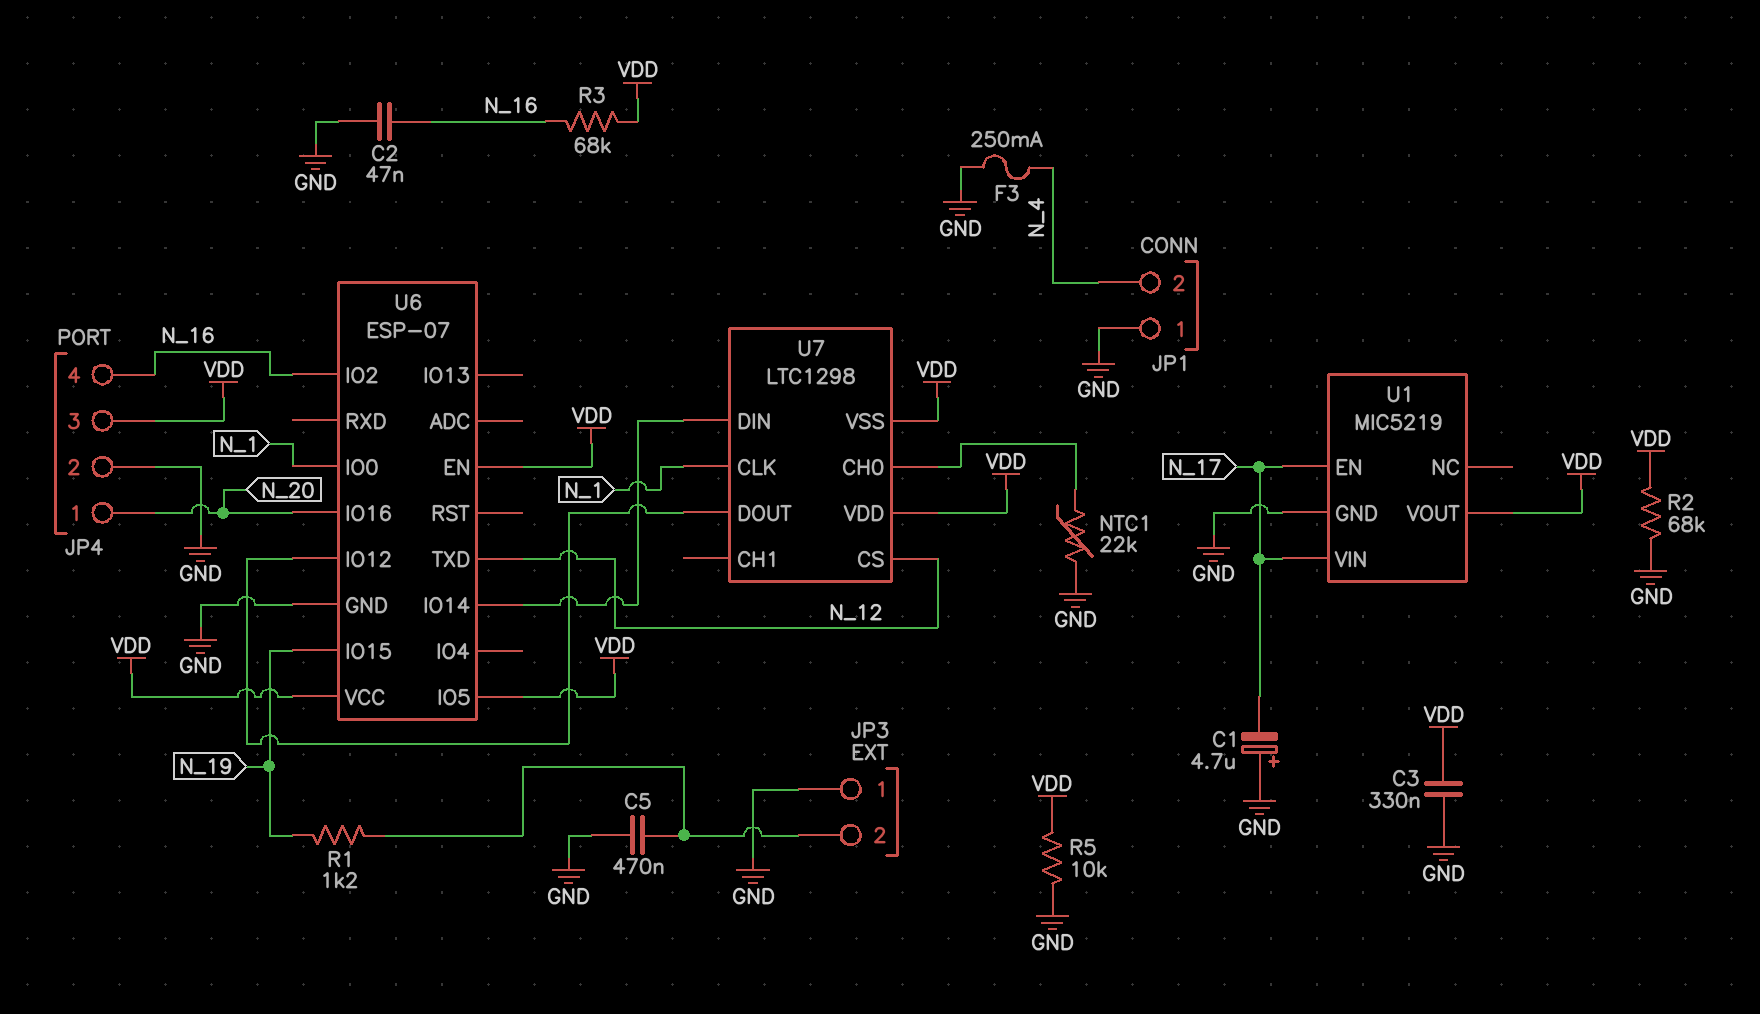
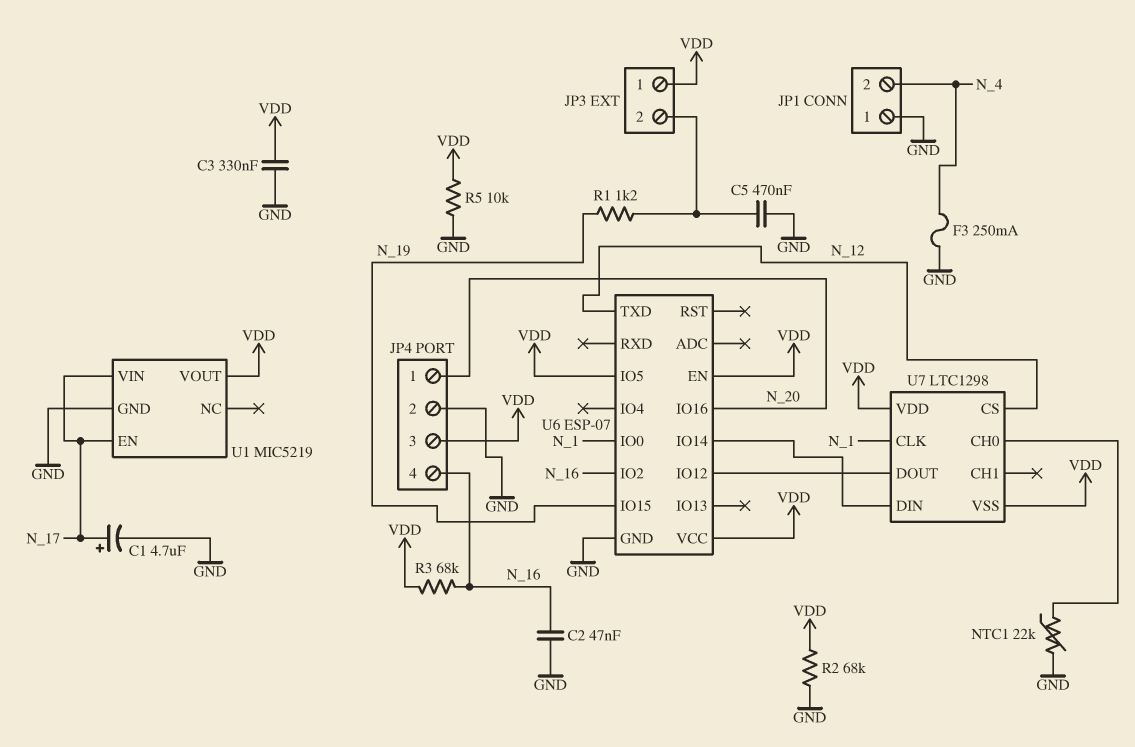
C1: 4.7uF (plus GND, minus N_17) -> 4.7uF (plus N_17, minus GND)
JP3 pin 1: GND -> VDD

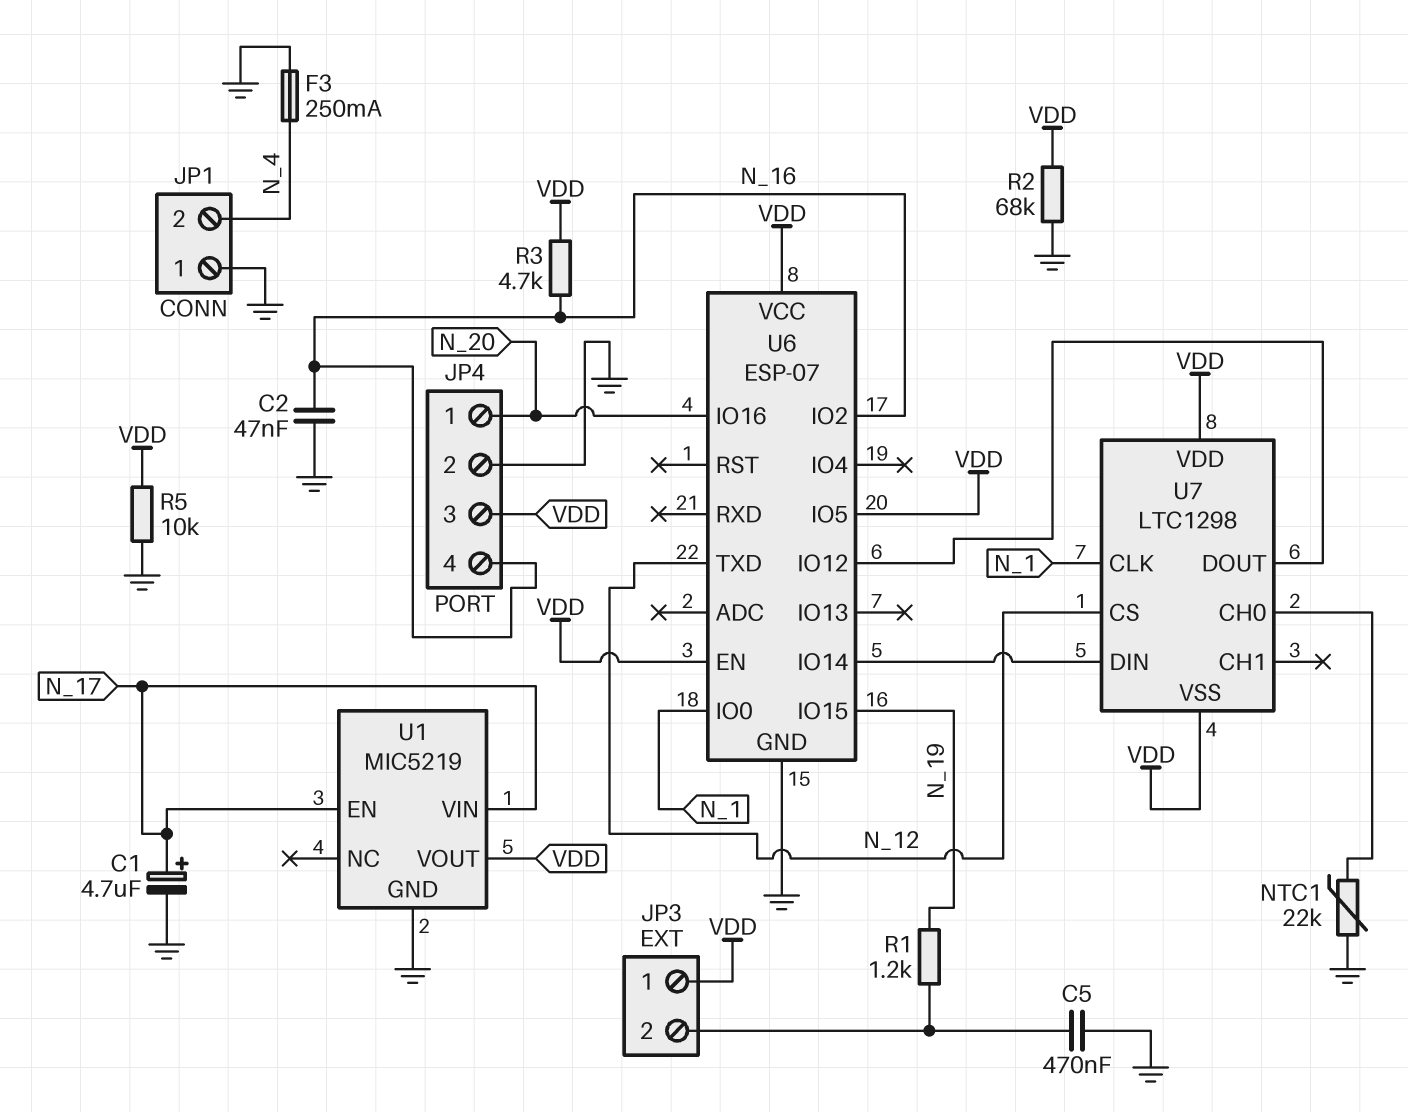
C3: 330nF (GND, VDD) -> none
R3: 68k (N_16, VDD) -> 4.7k (N_16, VDD)

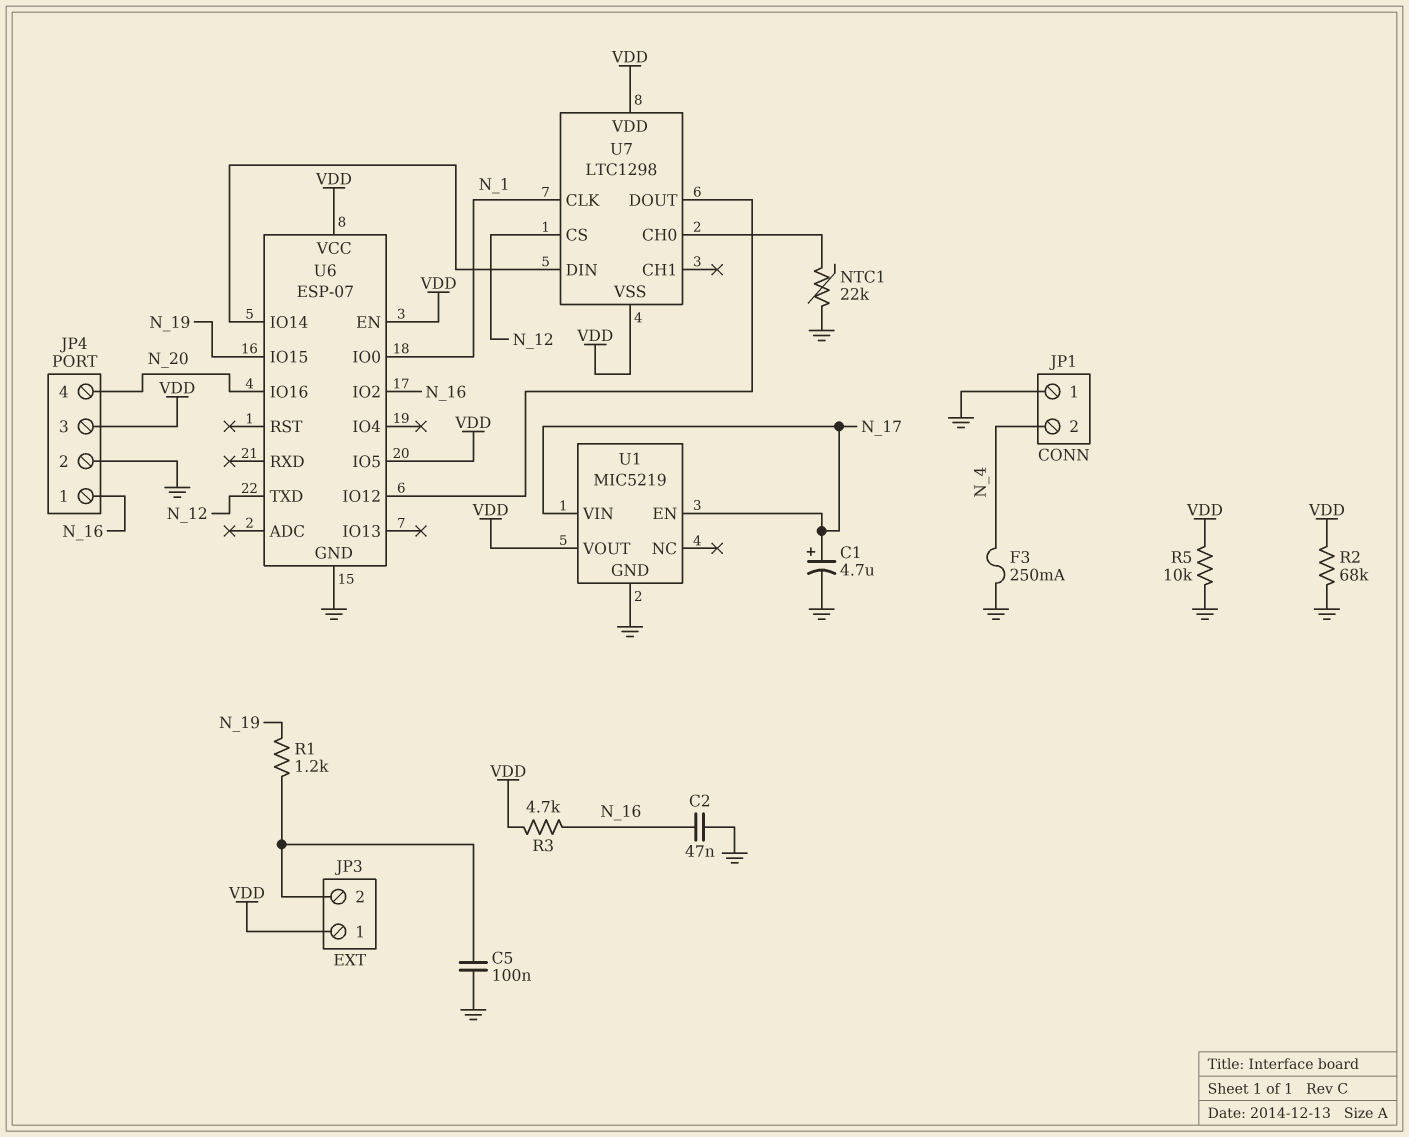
C5: 470nF (GND, JP3/2) -> 100nF (GND, JP3/2)
JP4 pin 1: N_20 -> N_16
JP4 pin 4: N_16 -> N_20

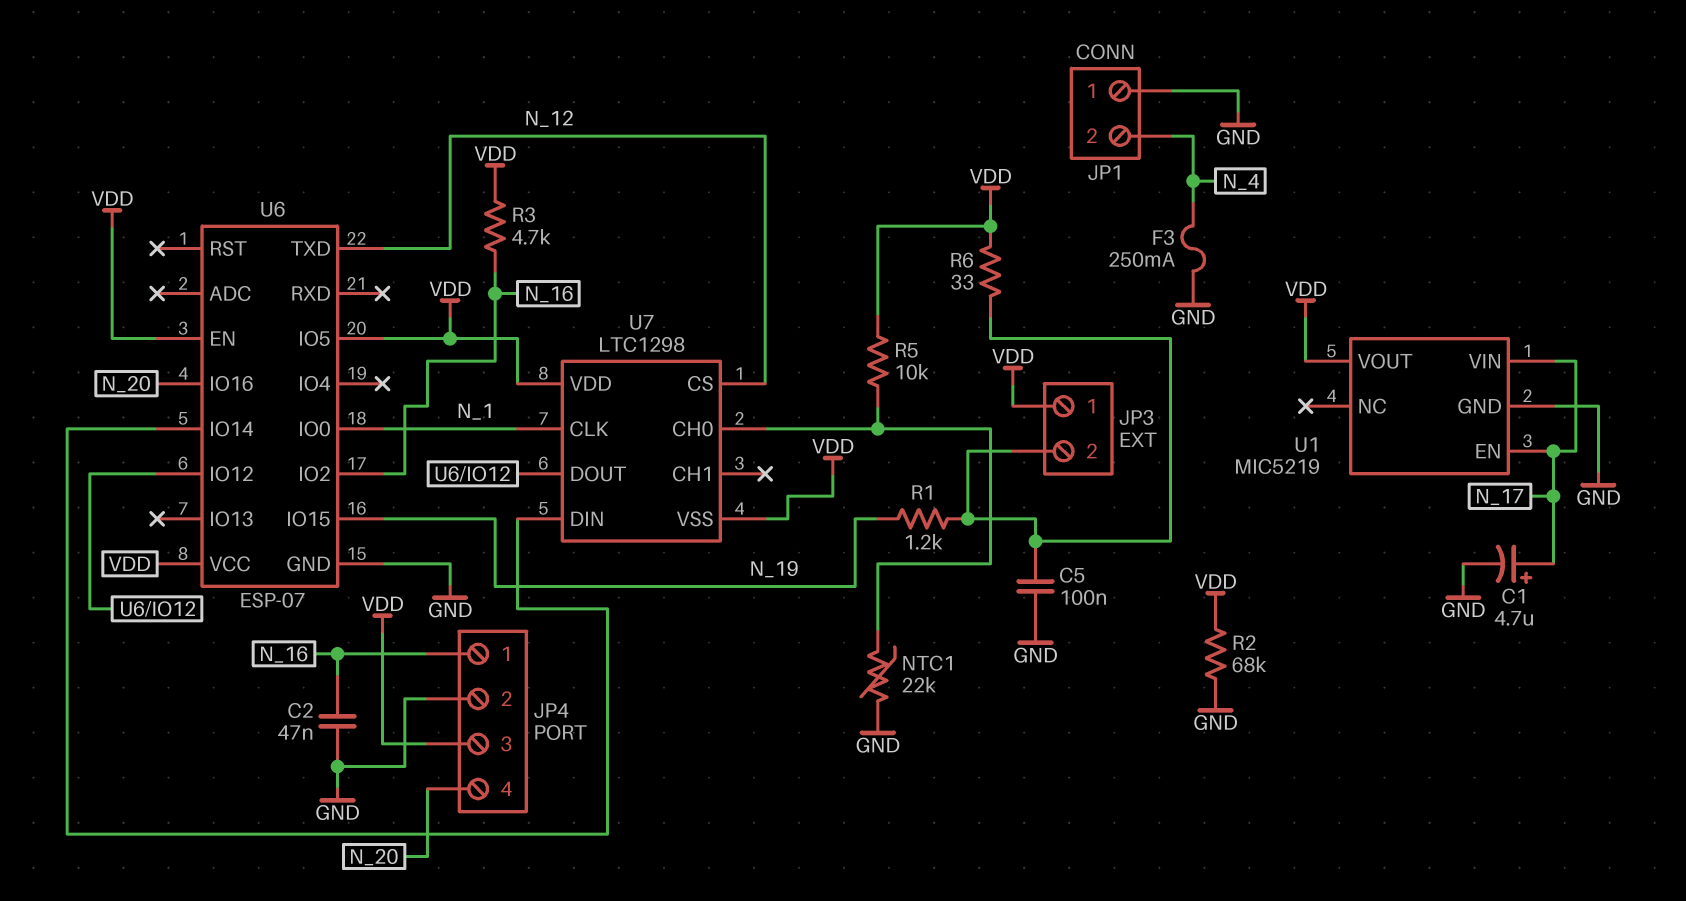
R5: 10k (GND, VDD) -> 10k (U7/CH0, VDD)
R6: none -> 33 (JP3/2, VDD)

